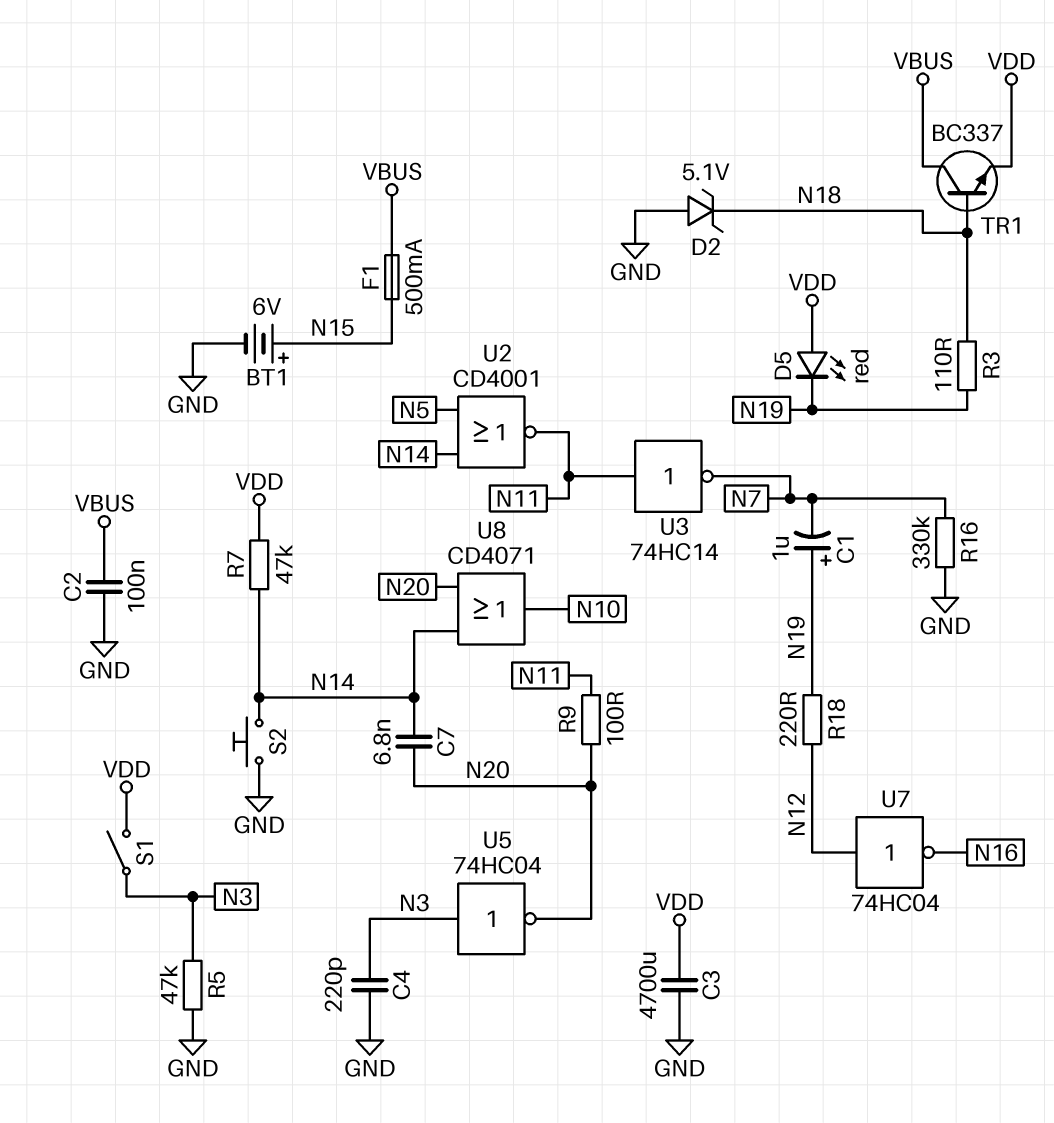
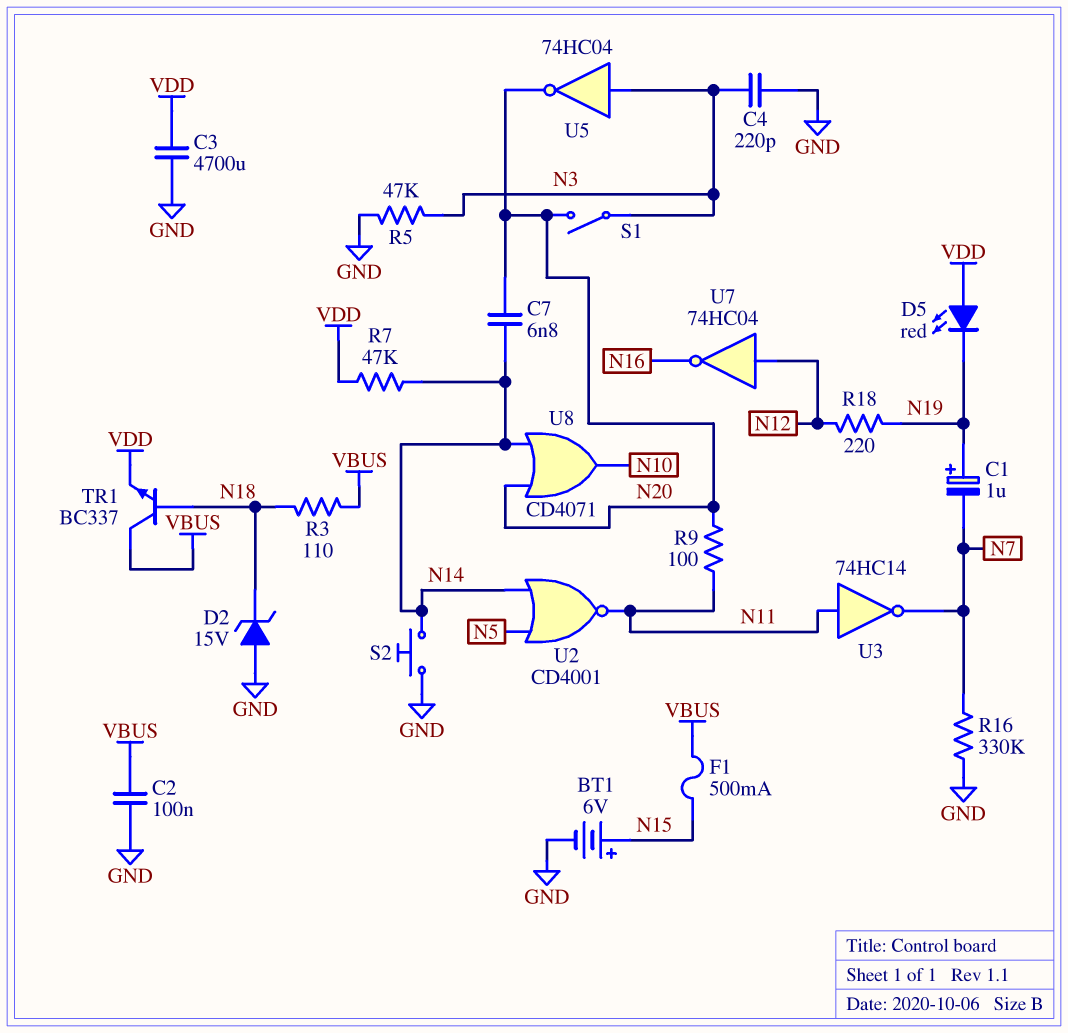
D2: zener 5.1V (A GND, K N18) -> zener 15V (A GND, K N18)
R3: 110 (N18, N19) -> 110 (N18, VBUS)
S1: switch (N3, VDD) -> switch (N3, N20)

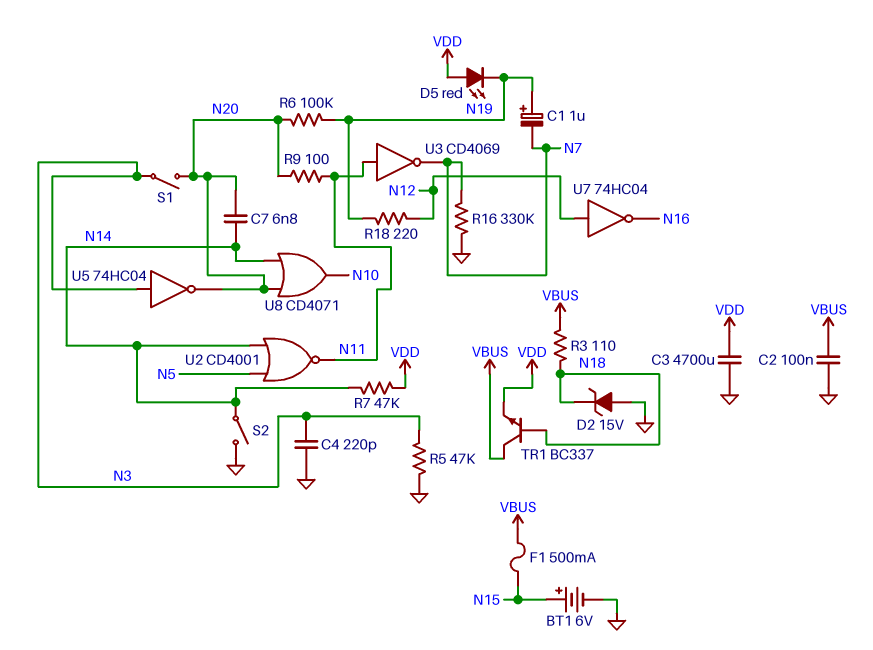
R6: none -> 100k (N19, N20)
S2: button (GND, N14) -> switch (GND, N14)
U3: NOT 74HC14 (in N11, out N7) -> NOT CD4069 (in N11, out N7)

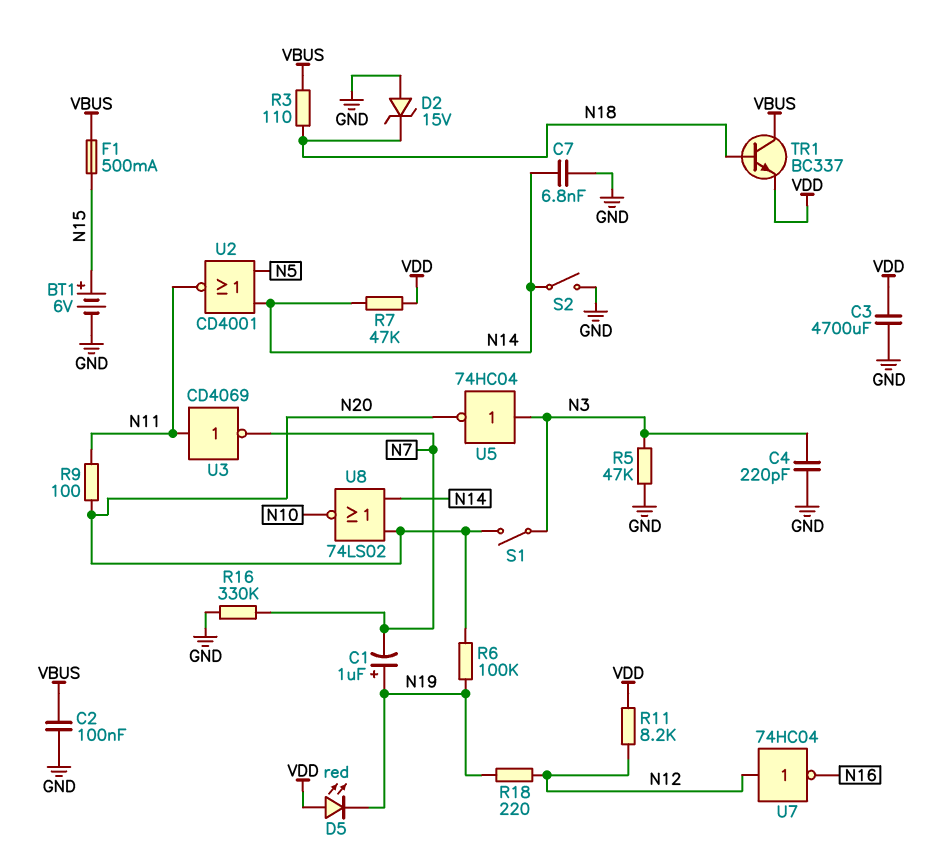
C7: 6.8nF (N14, N20) -> 6.8nF (GND, N14)
R11: none -> 8.2k (N12, VDD)
U8: OR CD4071 (in N14, in N20, out N10) -> NOR 74LS02 (in N14, in N20, out N10)

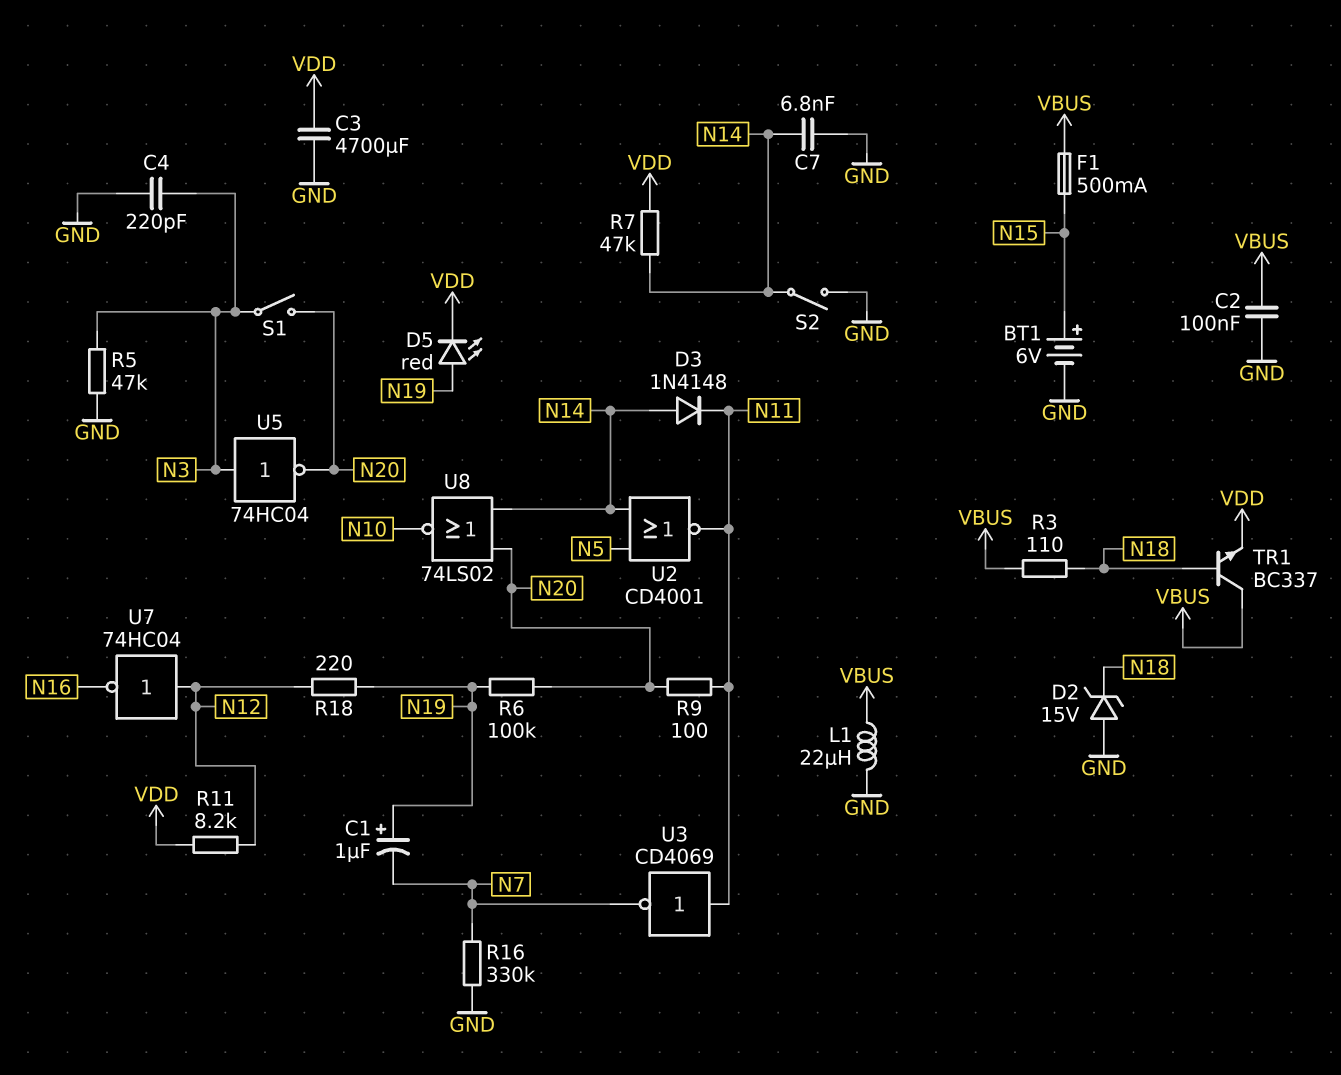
D3: none -> diode 1N4148 (A N14, K N11)
D5: LED red (A VDD, K N19) -> LED red (A N19, K VDD)
L1: none -> 22uH (GND, VBUS)

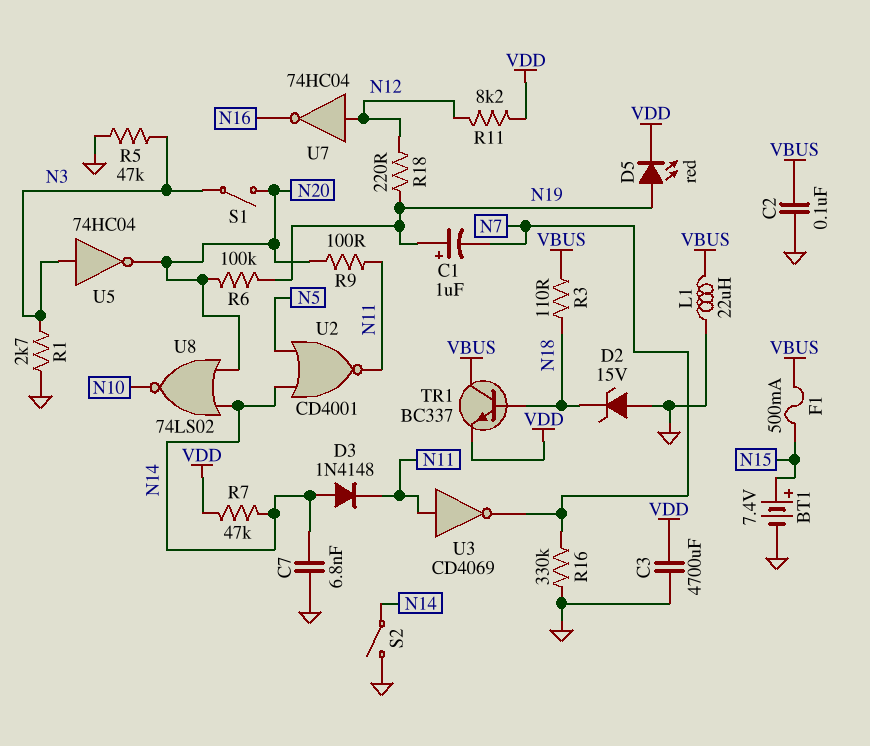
BT1: 6V (plus N15, minus GND) -> 7.4V (plus N15, minus GND)
C4: 220pF (GND, N3) -> none
R1: none -> 2.7k (GND, N3)

